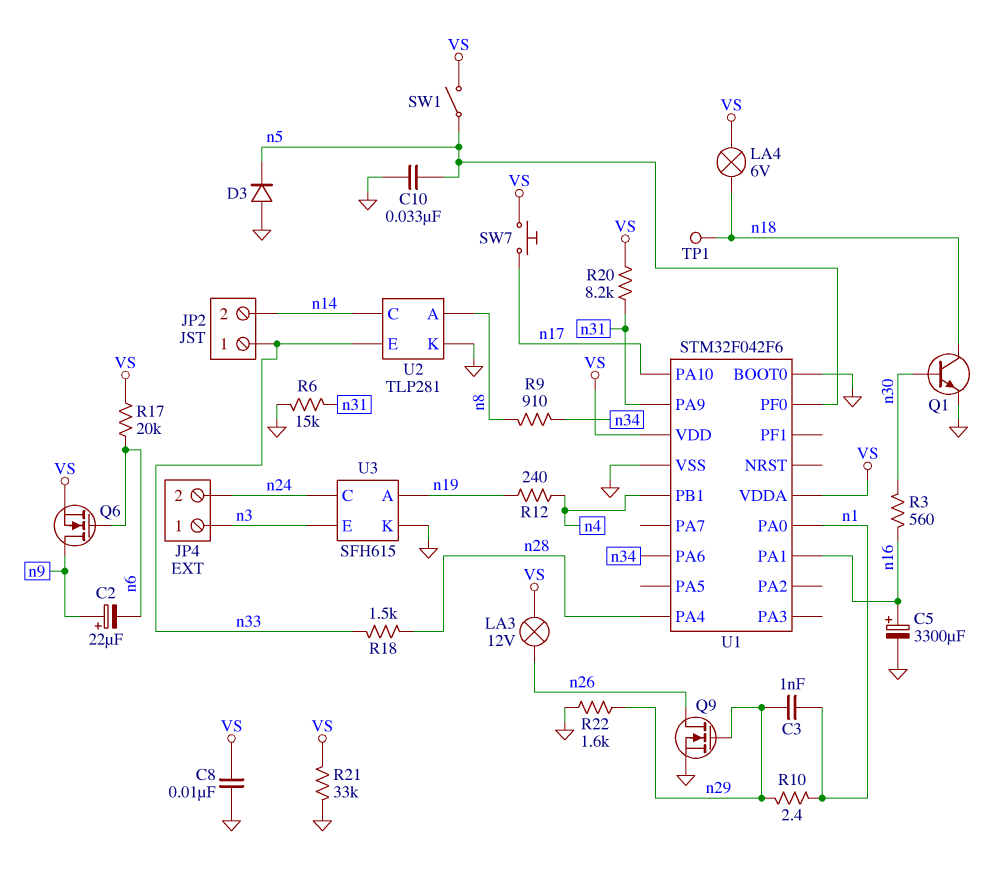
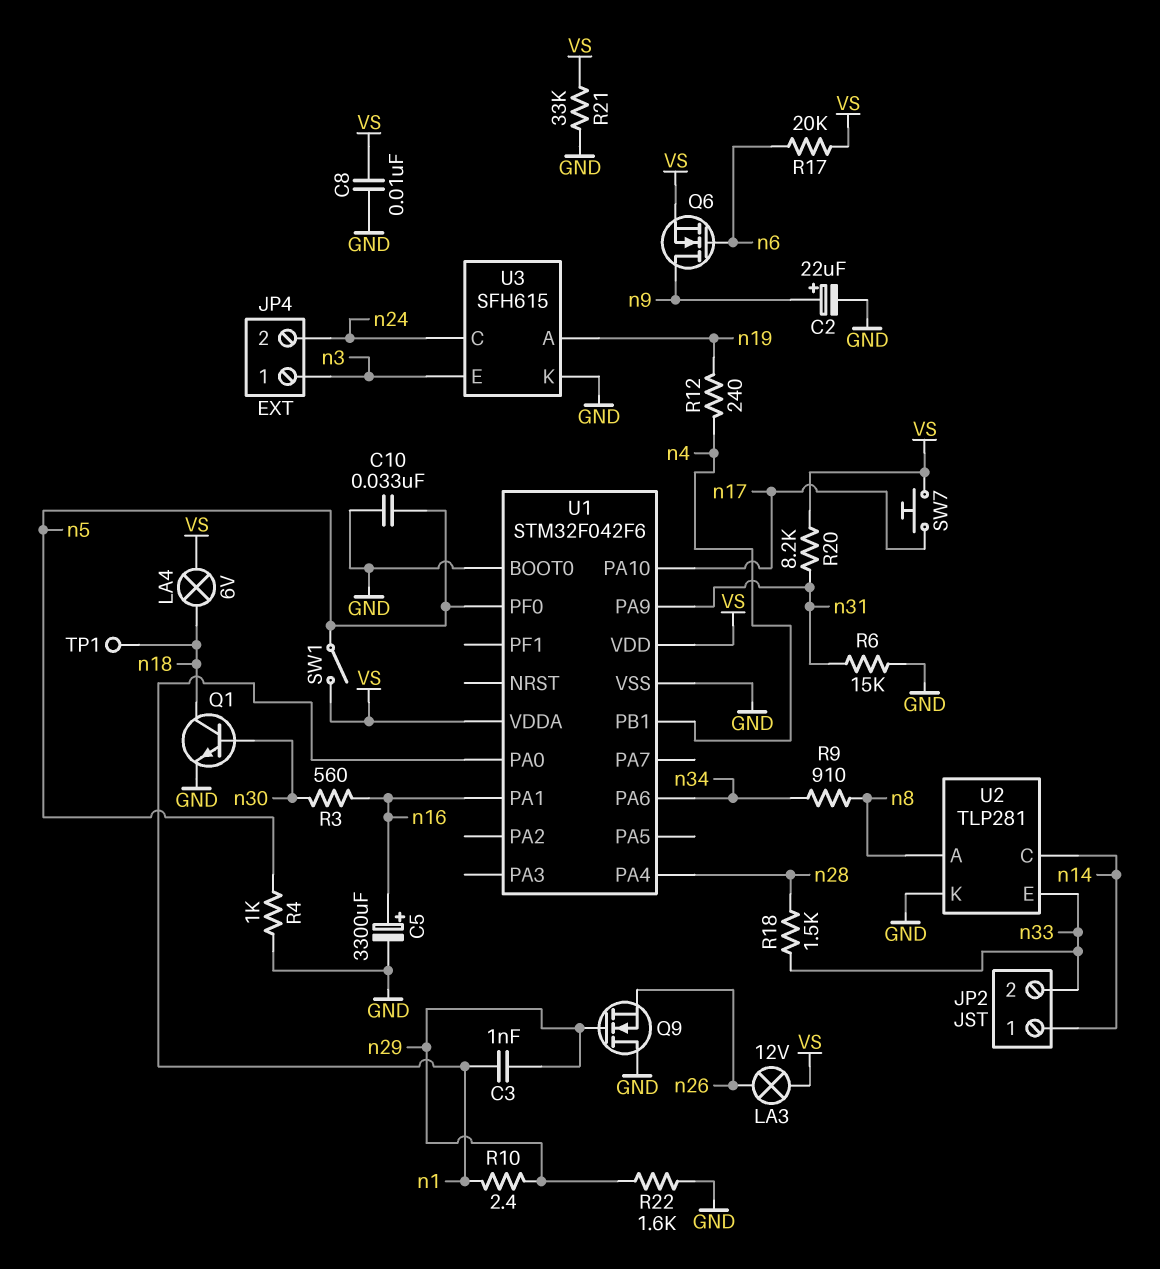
C2: 22uF (plus n9, minus n6) -> 22uF (plus n9, minus GND)
D3: diode (A GND, K n5) -> none
JP2 pin 1: n33 -> n14
JP2 pin 2: n14 -> n33
Q9: NMOS (G n29, D n26, S GND) -> NMOS (G n29, D GND, S n26)
R4: none -> 1k (GND, n5)

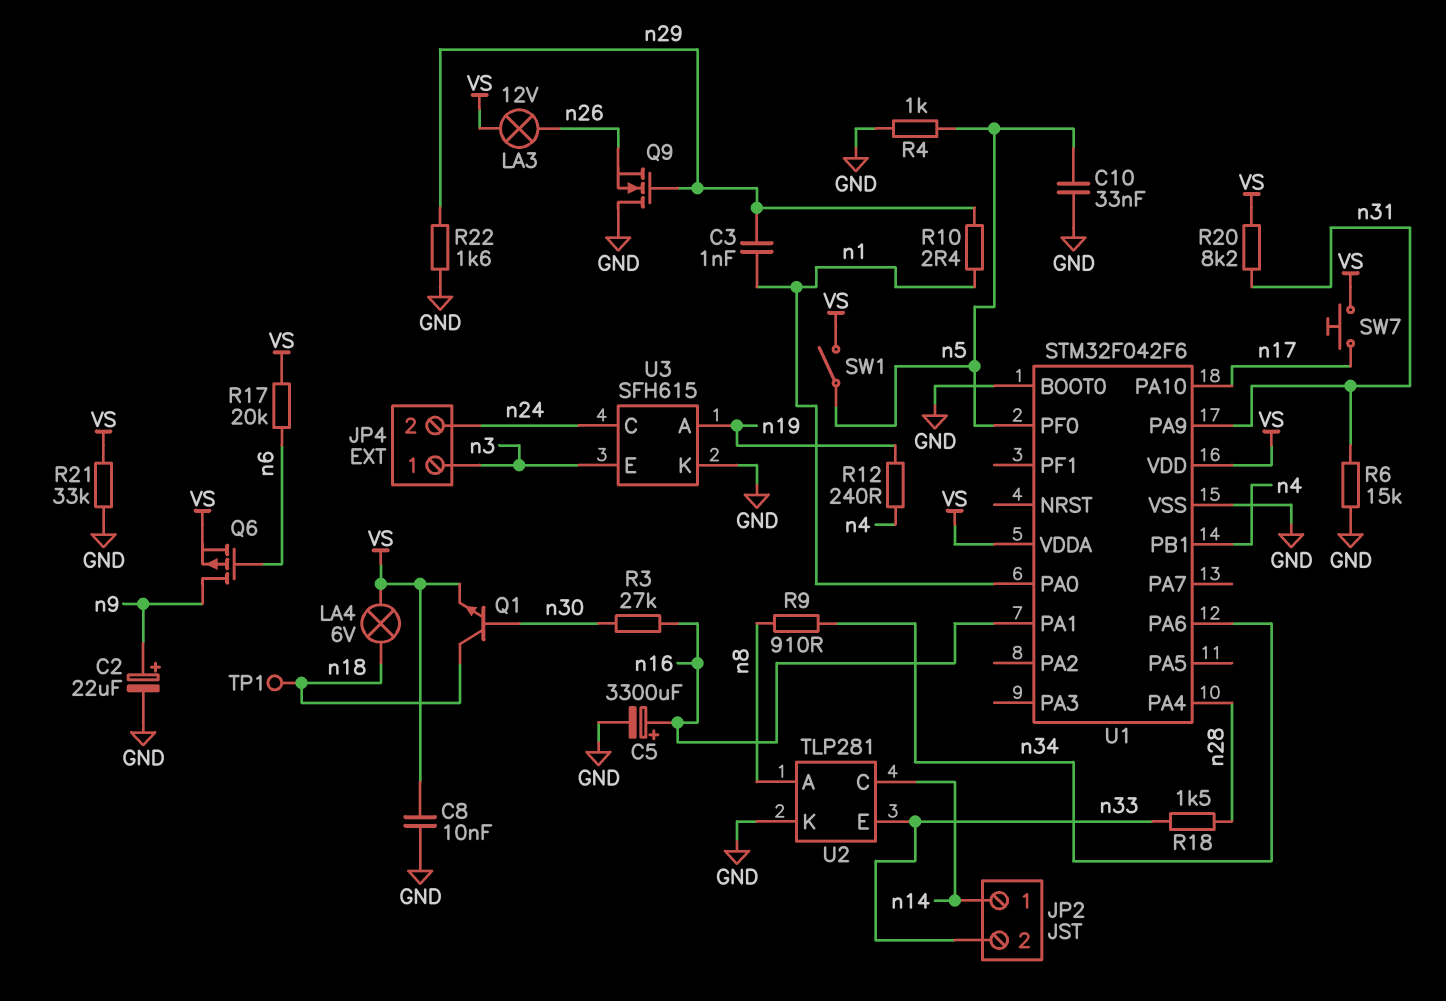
Q1: NPN (B n30, C n18, E GND) -> NPN (B n30, C n18, E VS)
Q6: NMOS (G n6, D n9, S VS) -> PMOS (G n6, D n9, S VS)
R3: 560 (n16, n30) -> 27k (n16, n30)

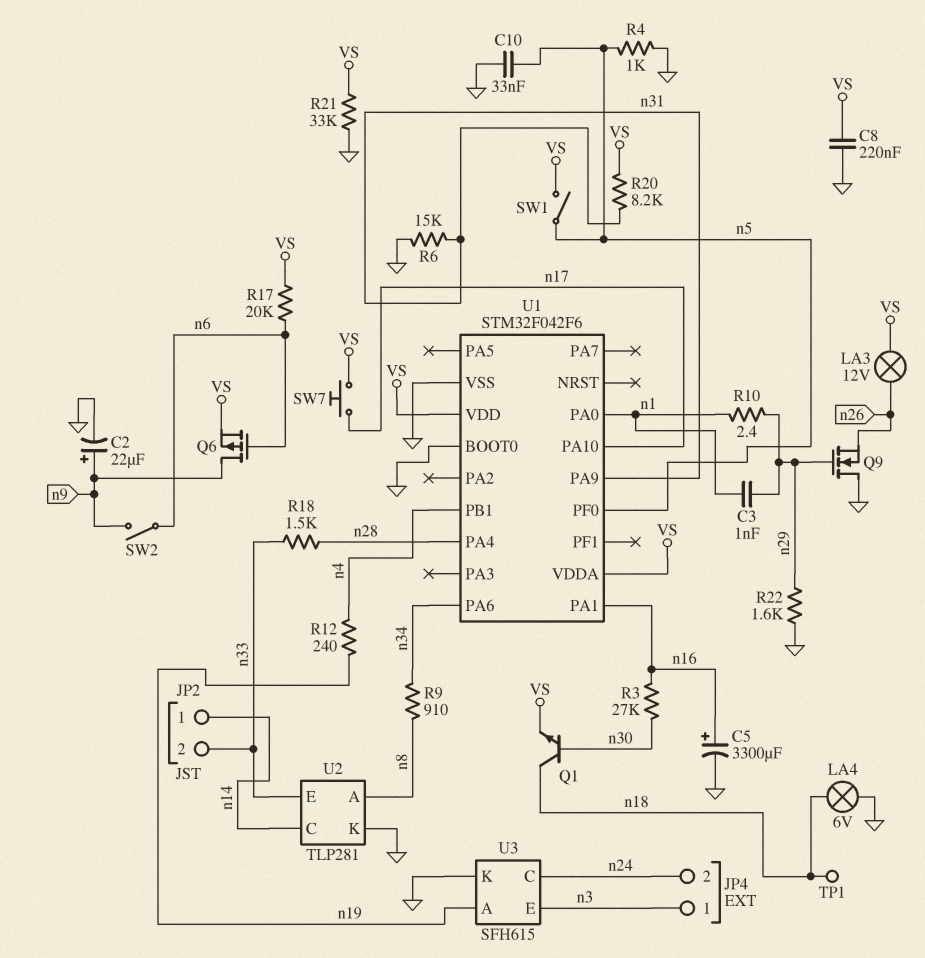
C8: 10nF (GND, VS) -> 220nF (GND, VS)
LA4: lamp 6V (VS, n18) -> lamp 6V (GND, n18)
SW2: none -> switch (n6, n9)

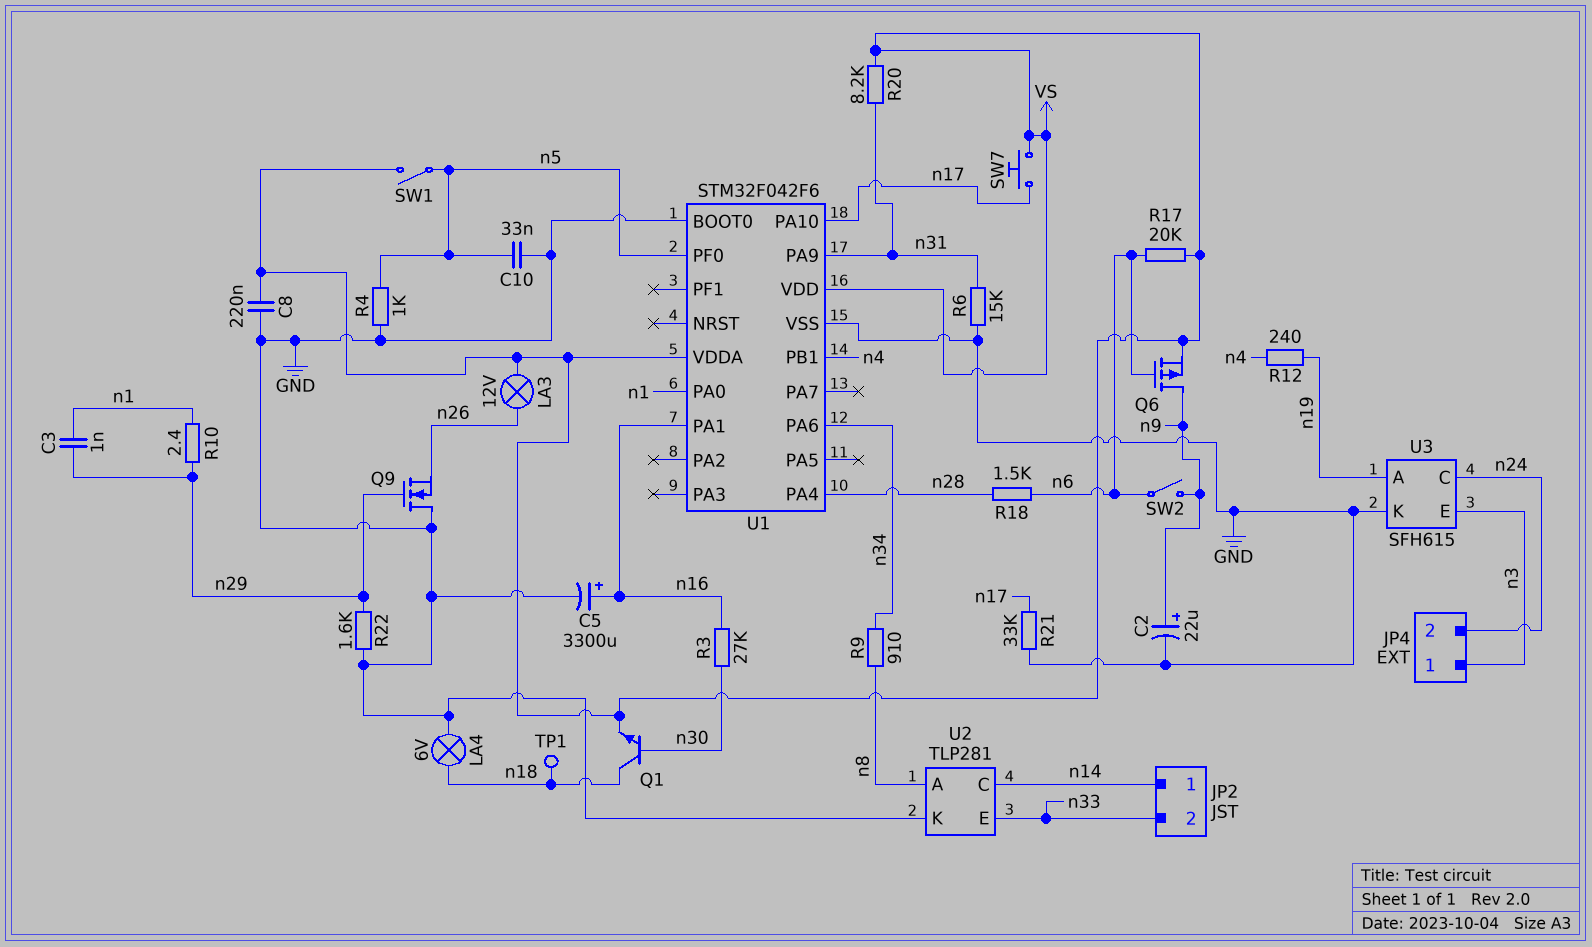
R18: 1.5k (n28, n33) -> 1.5k (n6, n28)
R21: 33k (GND, VS) -> 33k (GND, n17)

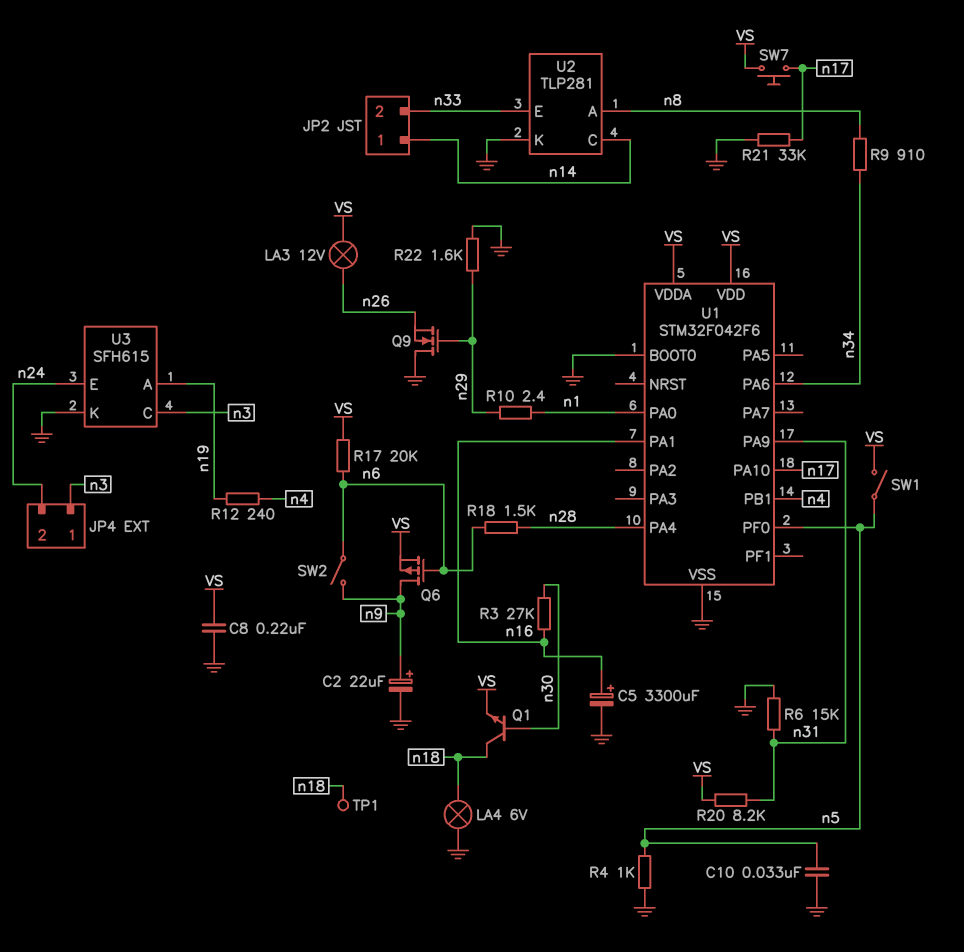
C3: 1nF (n1, n29) -> none
U3 pin C: n24 -> n3
U3 pin E: n3 -> n24

